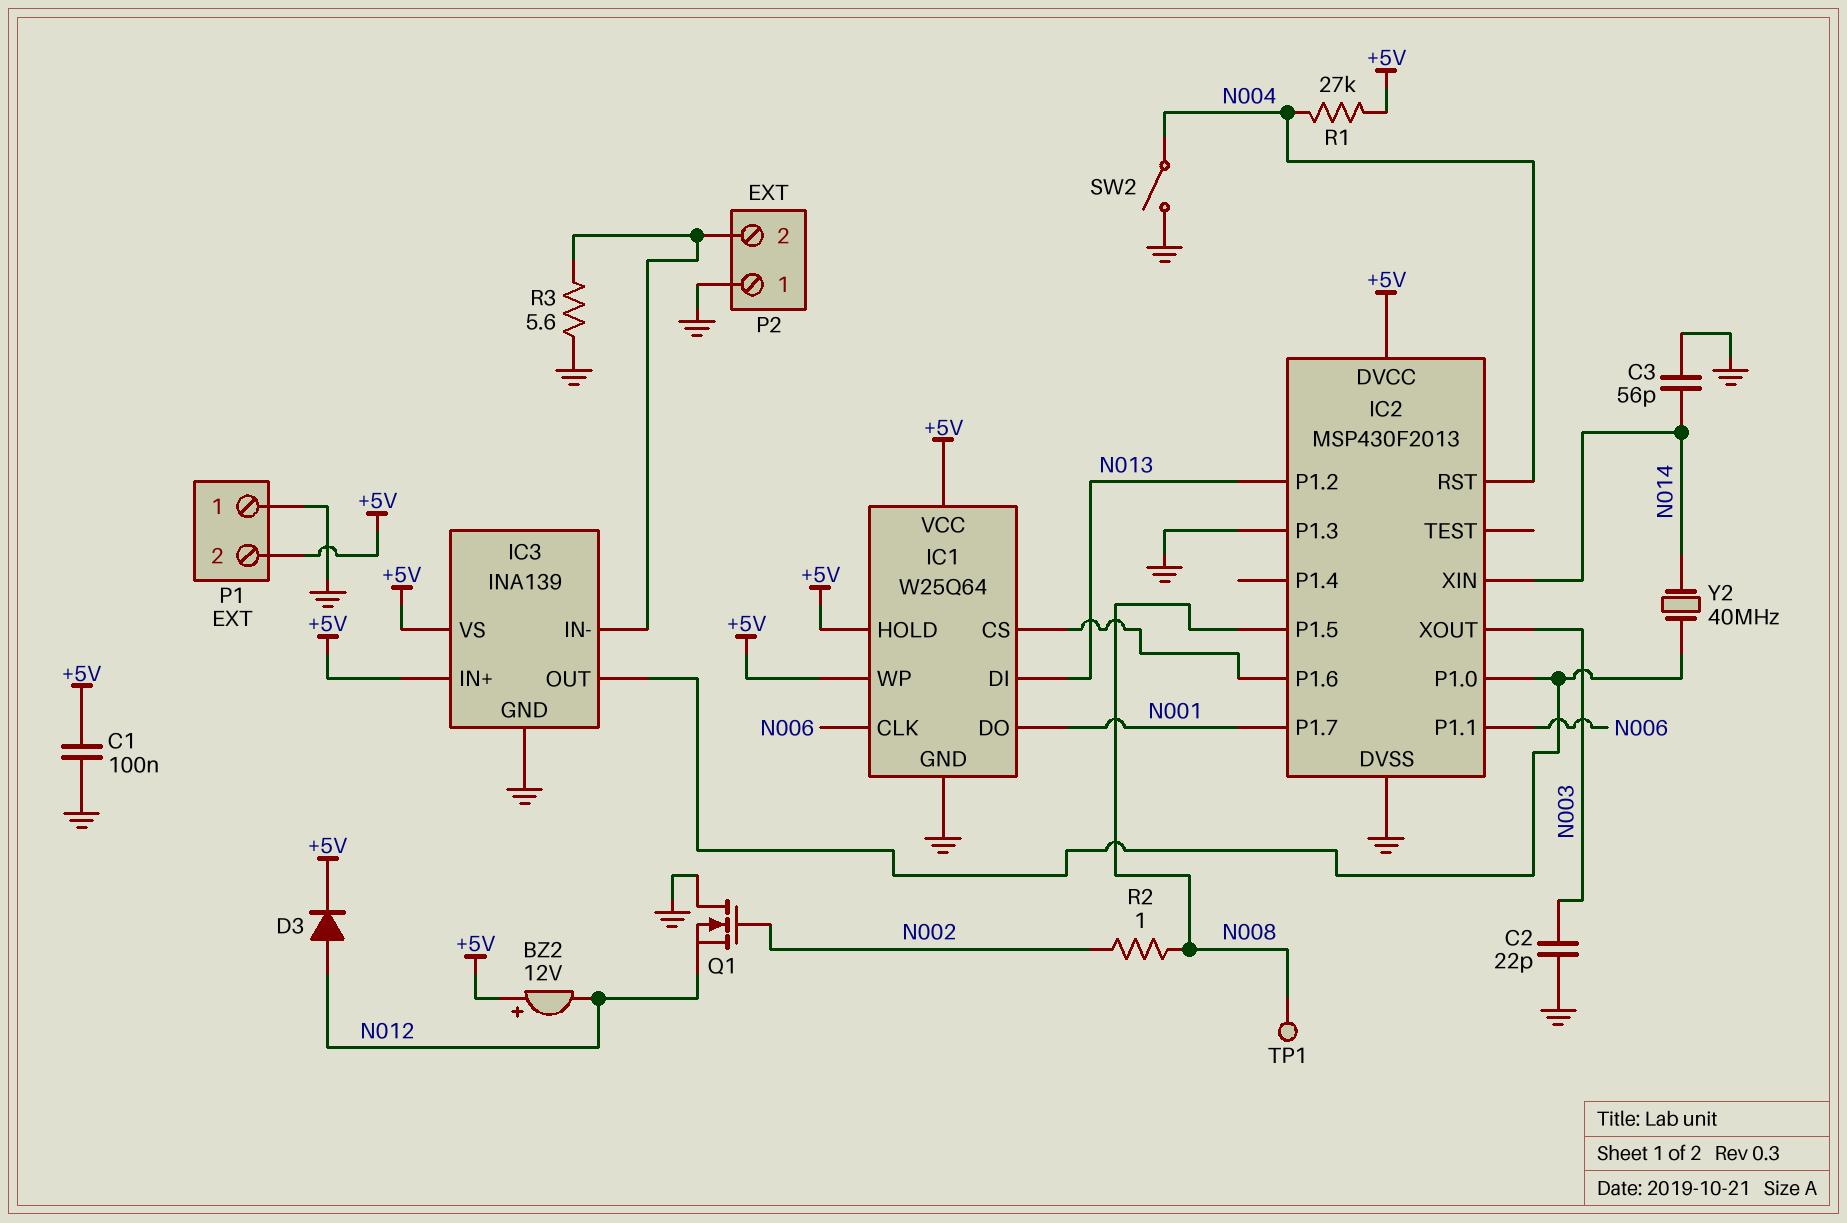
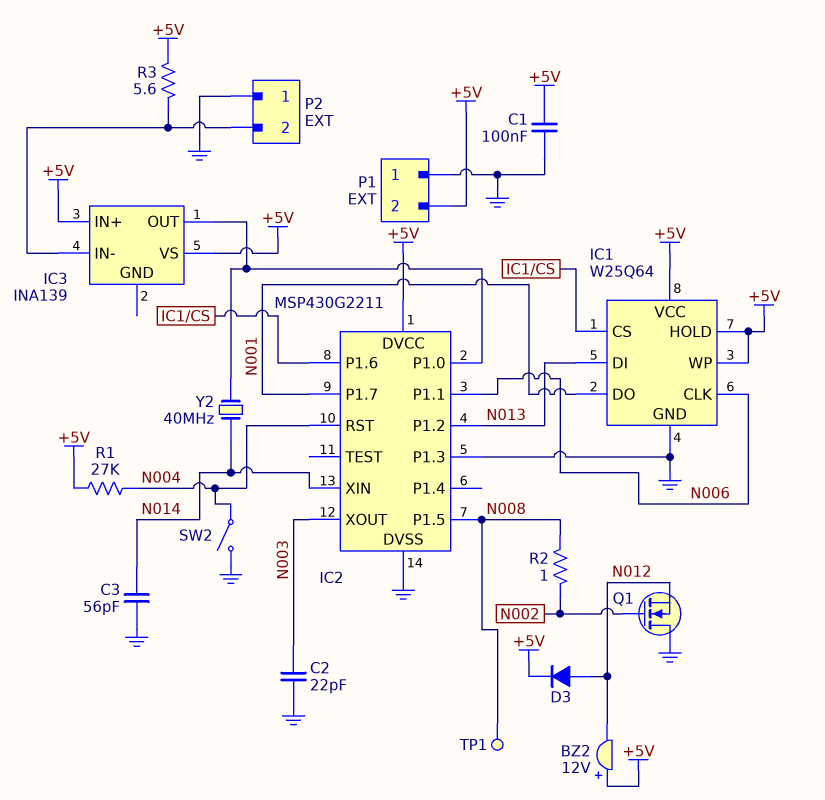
IC2: MSP430F2013 -> MSP430G2211
IC3 pin GND: GND -> none
R3: 5.6 (GND, IC3/IN-) -> 5.6 (+5V, IC3/IN-)

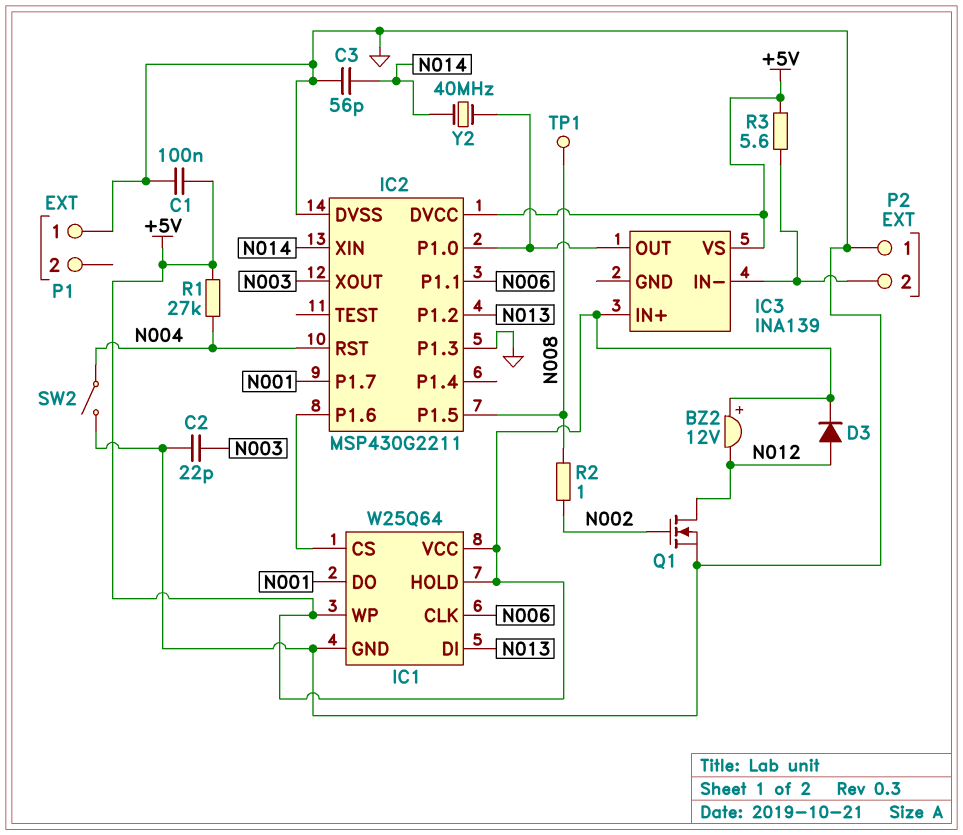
P1 pin 2: +5V -> none
Q1: NMOS (G N002, D GND, S N012) -> NMOS (G N002, D N012, S GND)

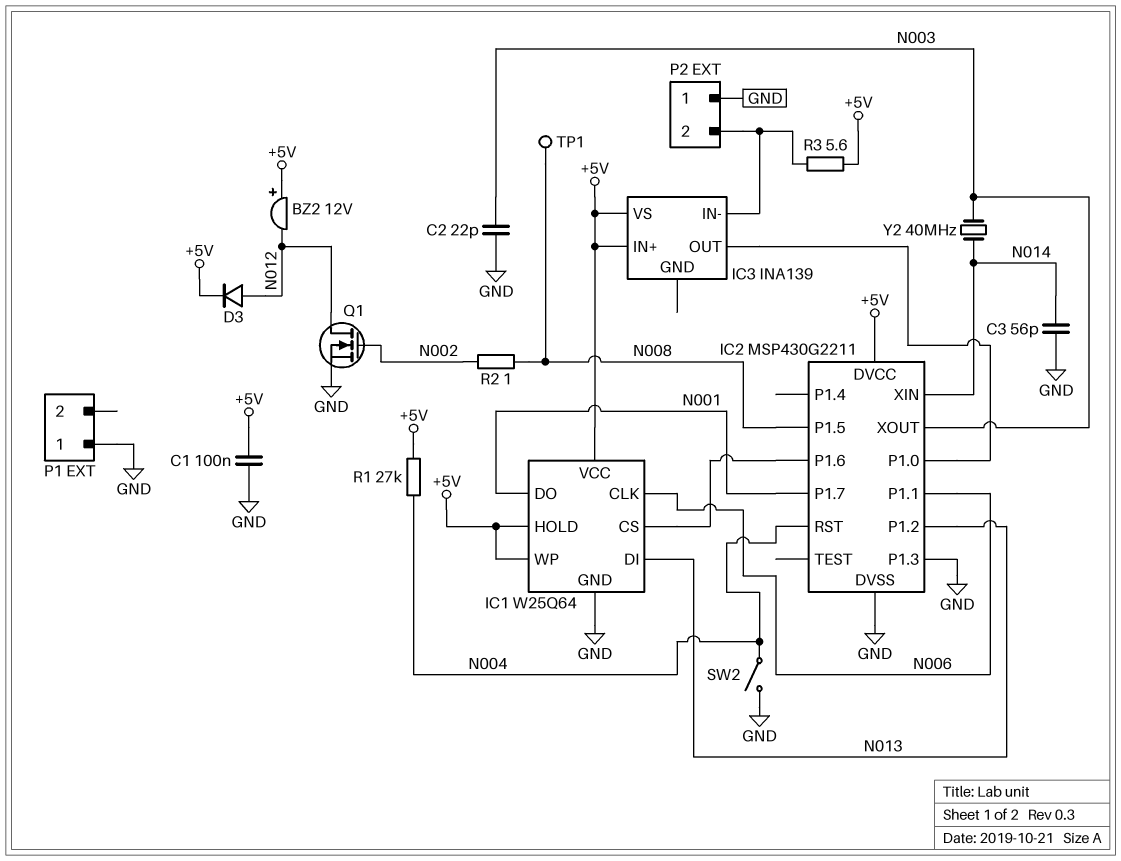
Y2: 40MHz (IC2/P1.0, N014) -> 40MHz (N003, N014)

